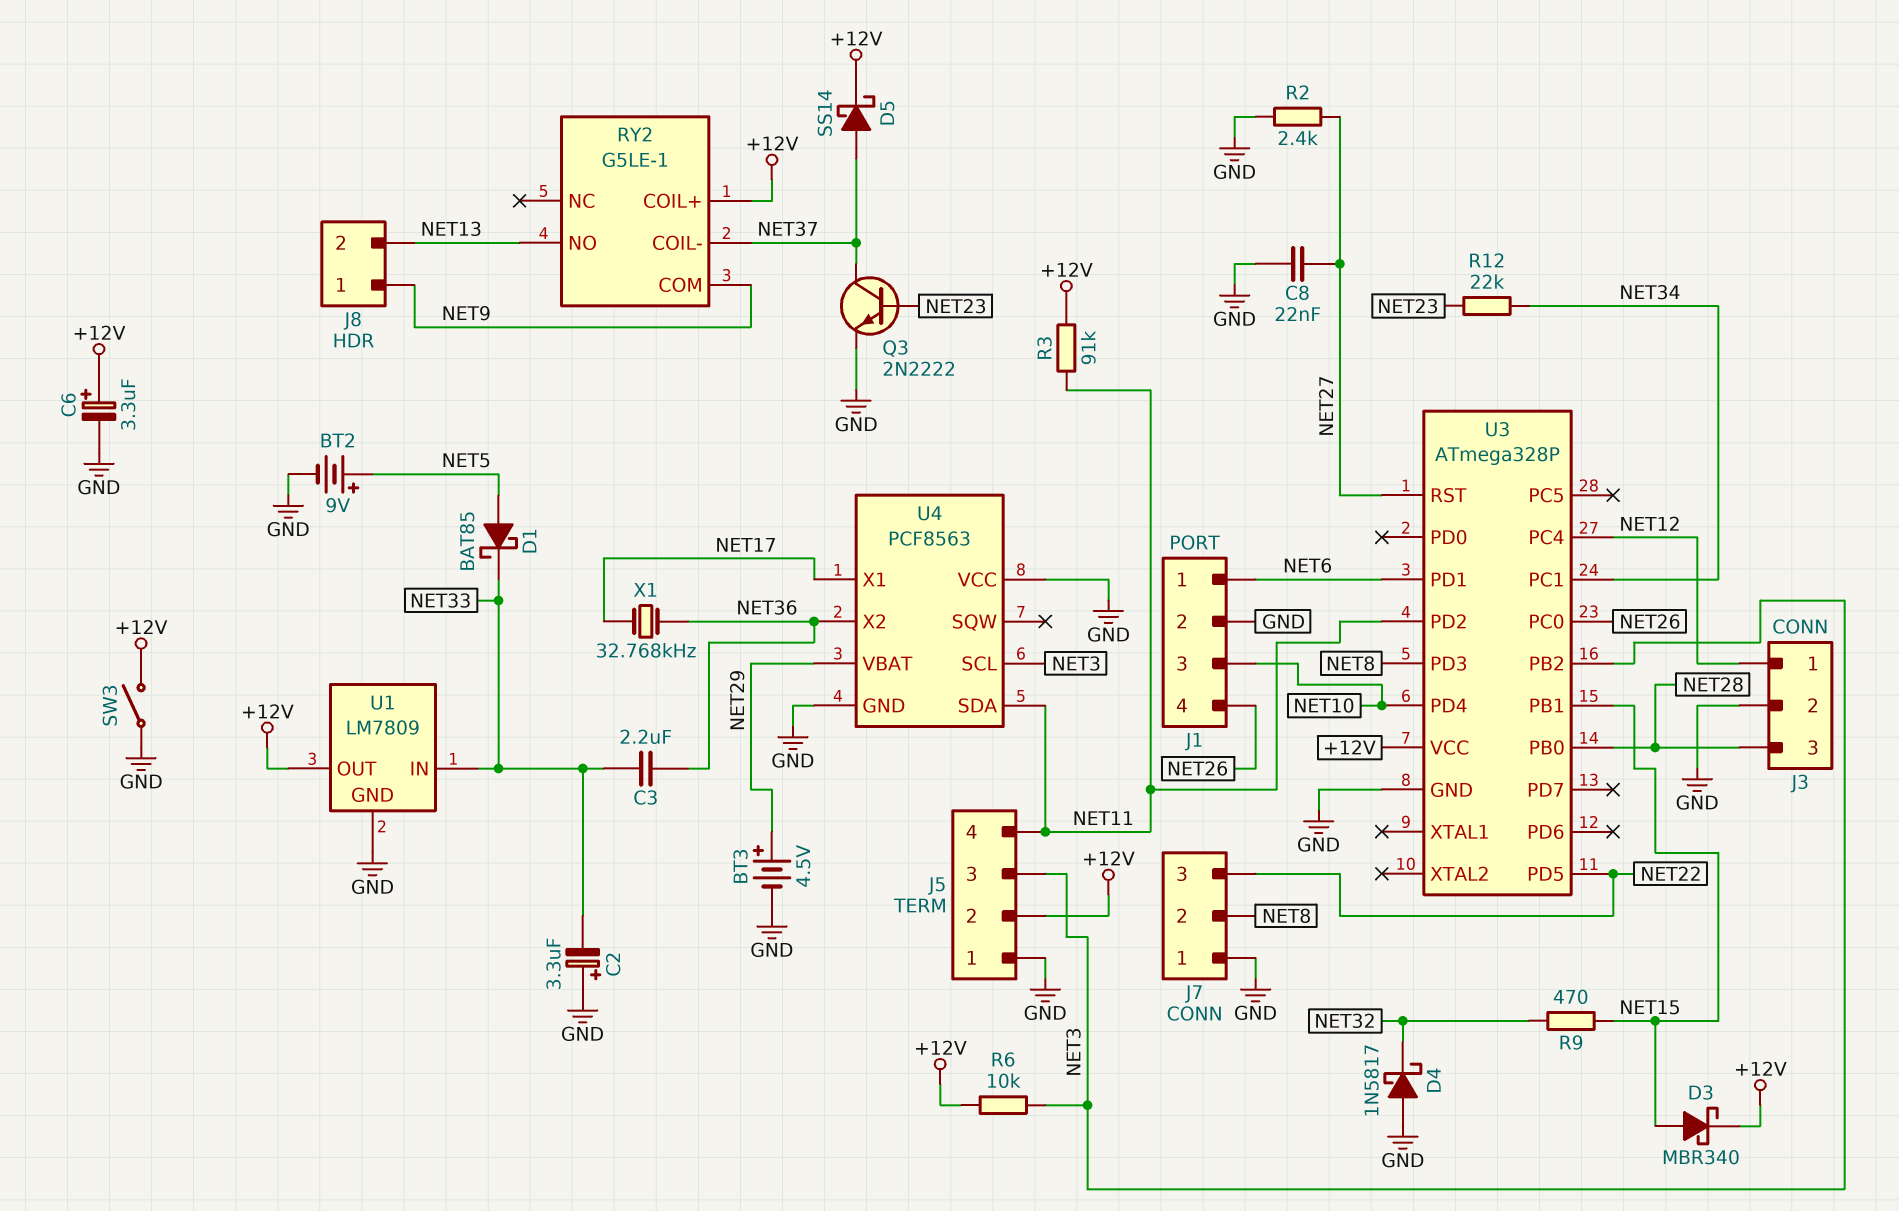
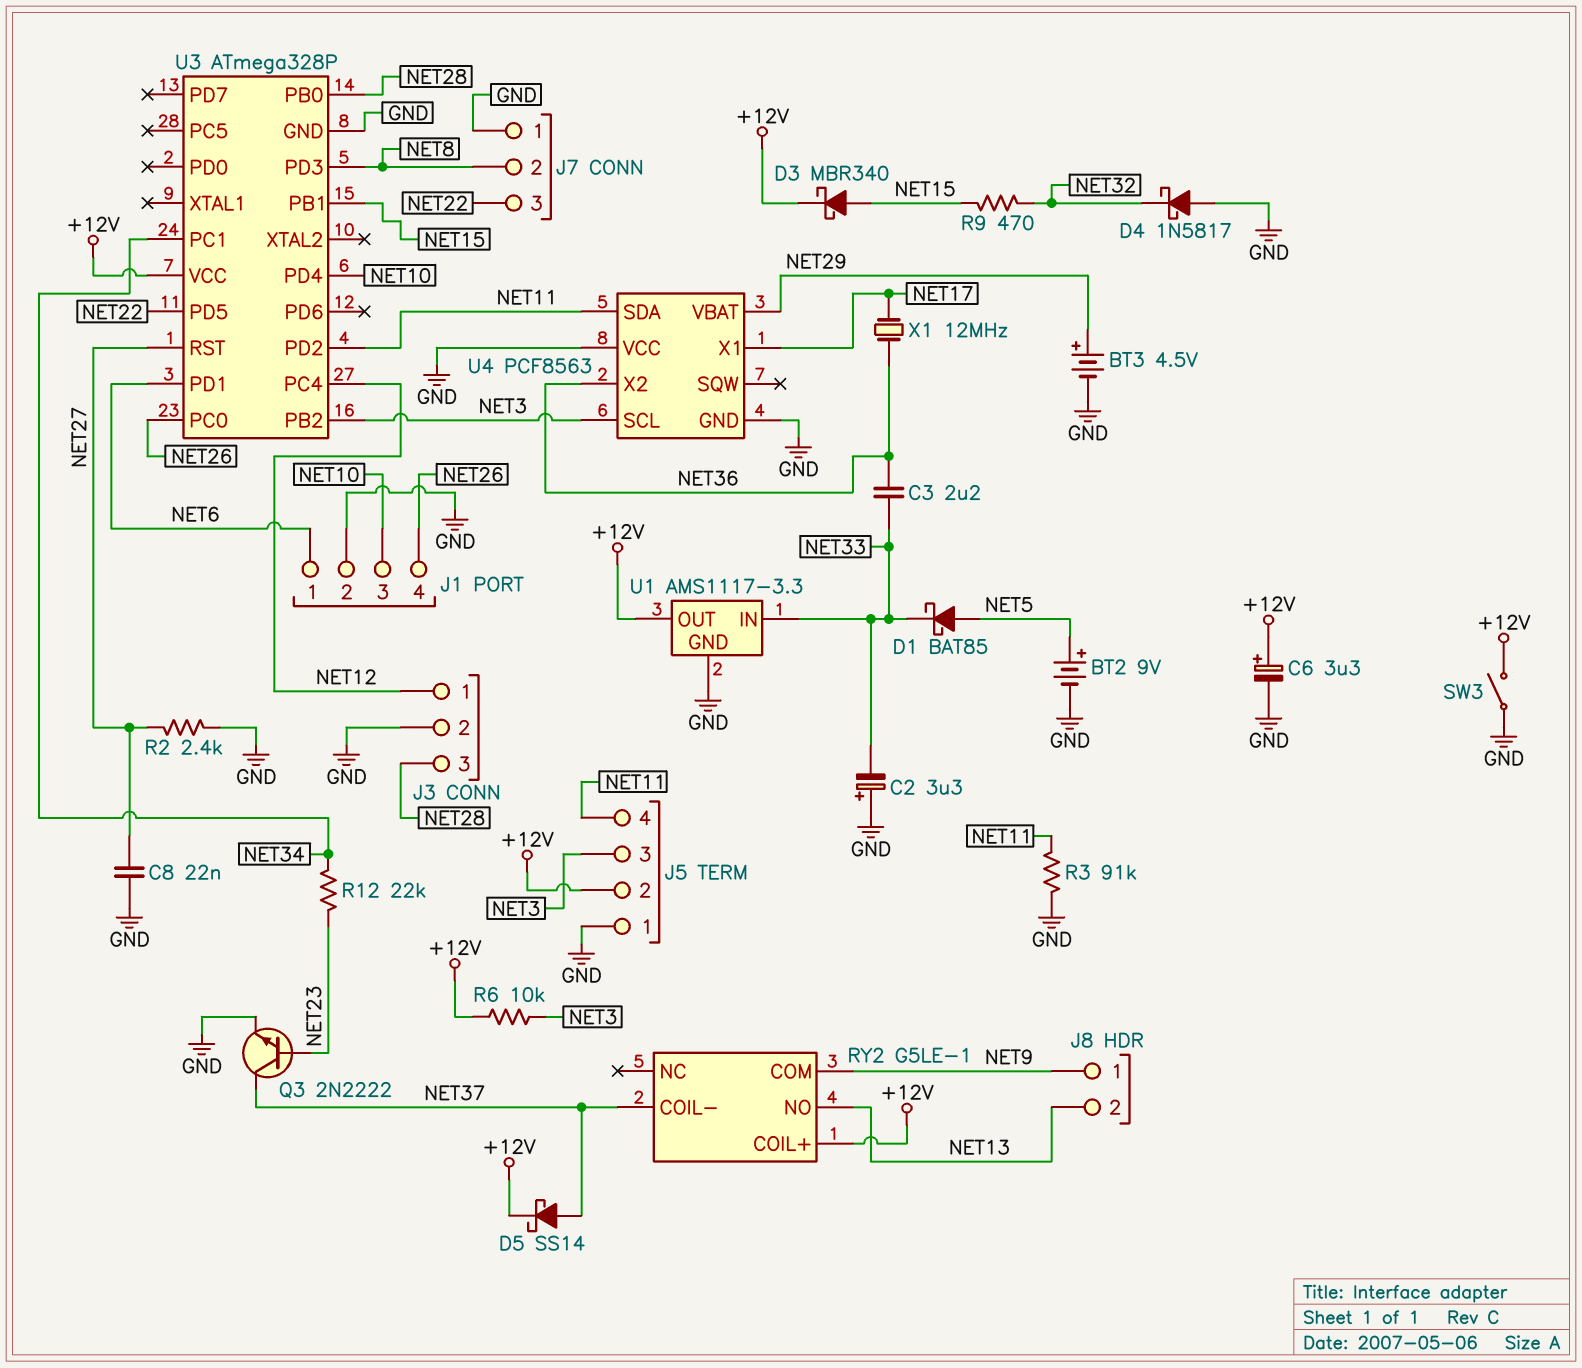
R3: 91k (+12V, NET11) -> 91k (GND, NET11)
U1: LM7809 -> AMS1117-3.3
X1: 32.768kHz (NET17, NET36) -> 12MHz (NET17, NET36)

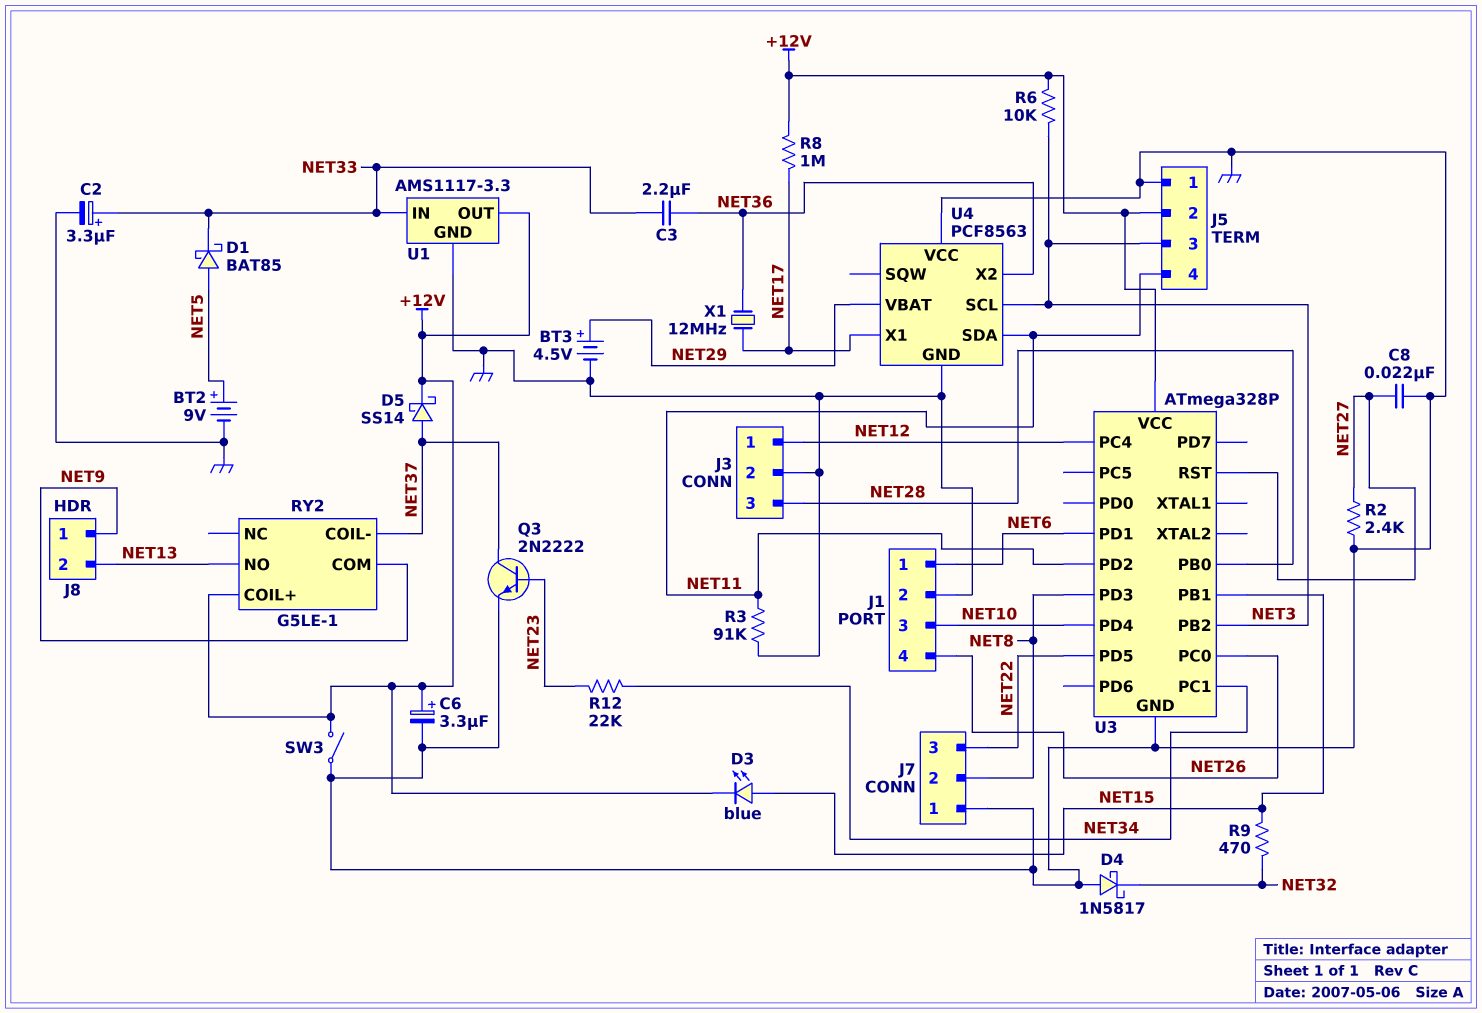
C2: 3.3uF (plus GND, minus NET33) -> 3.3uF (plus NET33, minus GND)
D3: schottky MBR340 (A NET15, K +12V) -> LED blue (A NET15, K +12V)
R8: none -> 1M (+12V, NET17)

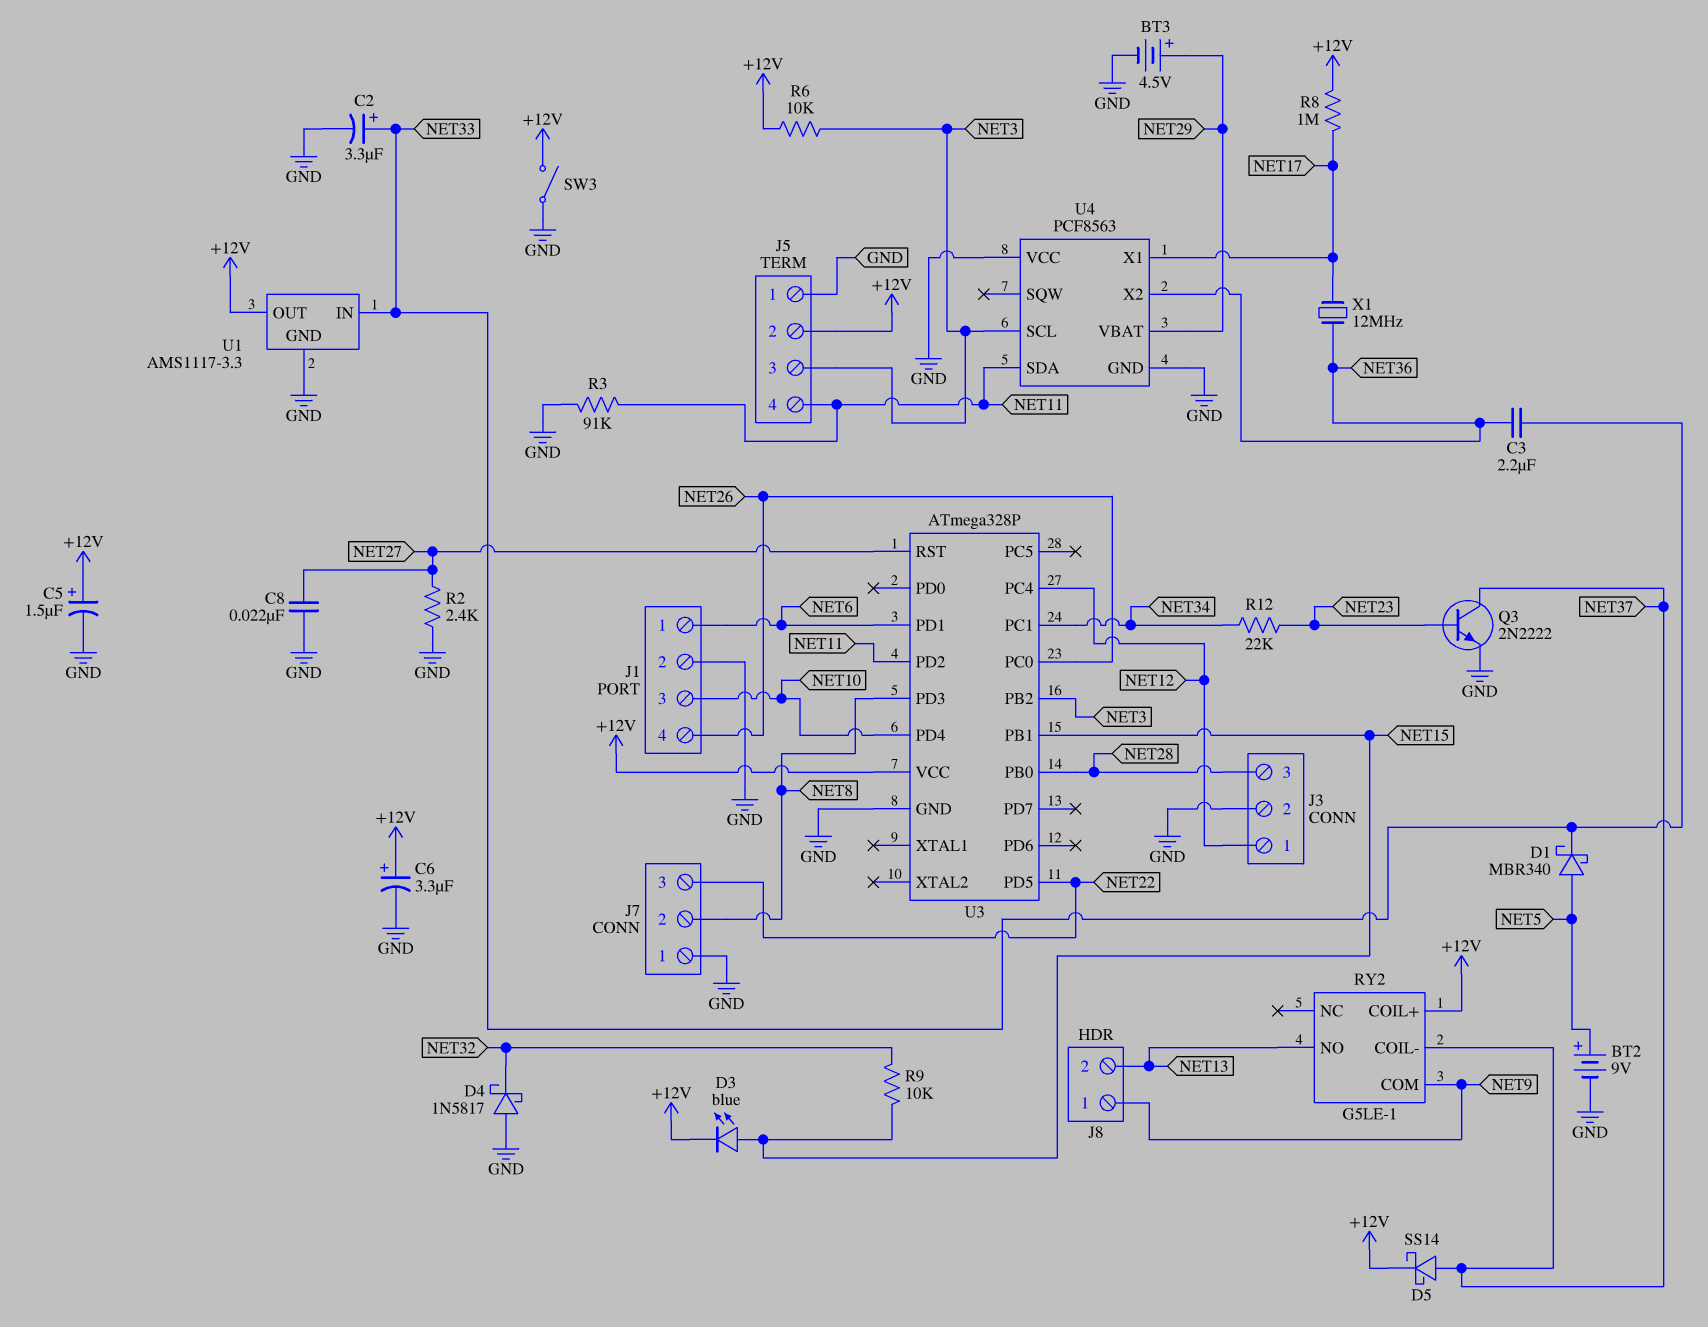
C5: none -> 1.5uF (plus +12V, minus GND)
D1: schottky BAT85 (A NET5, K NET33) -> schottky MBR340 (A NET5, K NET33)
R9: 470 (NET15, NET32) -> 10k (NET15, NET32)

